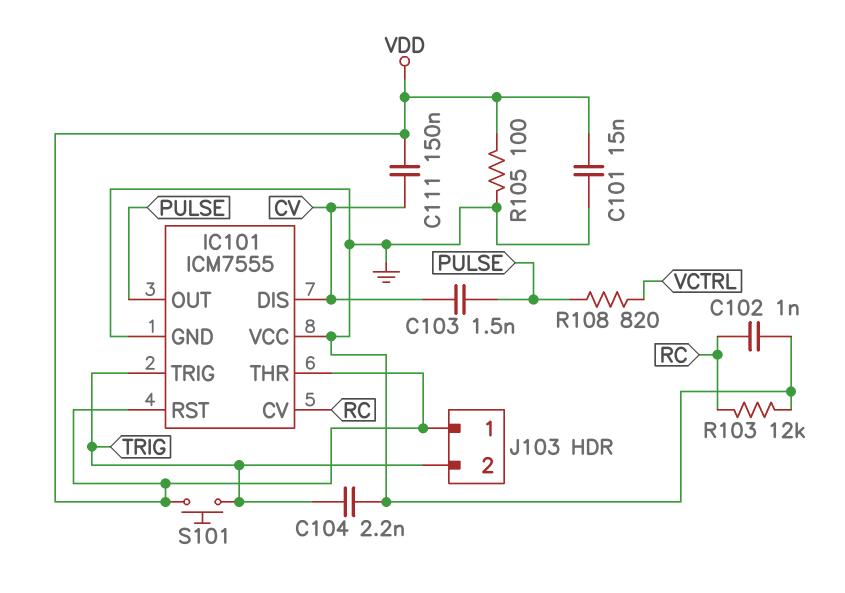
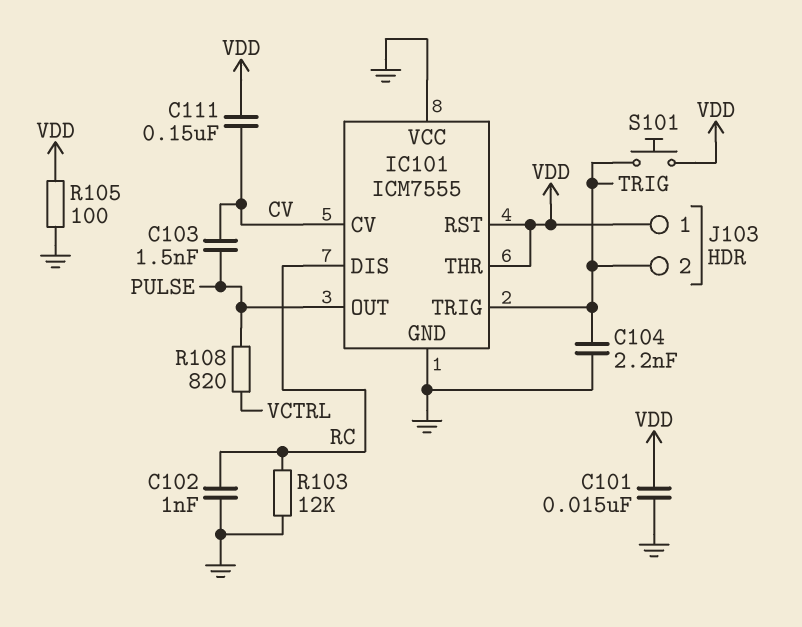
IC101 pin CV: RC -> CV
IC101 pin DIS: CV -> RC

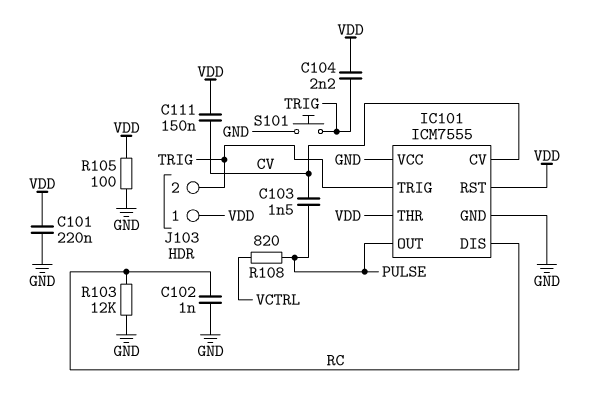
C101: 15nF (GND, VDD) -> 220nF (GND, VDD)
C104: 2.2nF (GND, TRIG) -> 2.2nF (TRIG, VDD)
S101: button (TRIG, VDD) -> button (GND, TRIG)

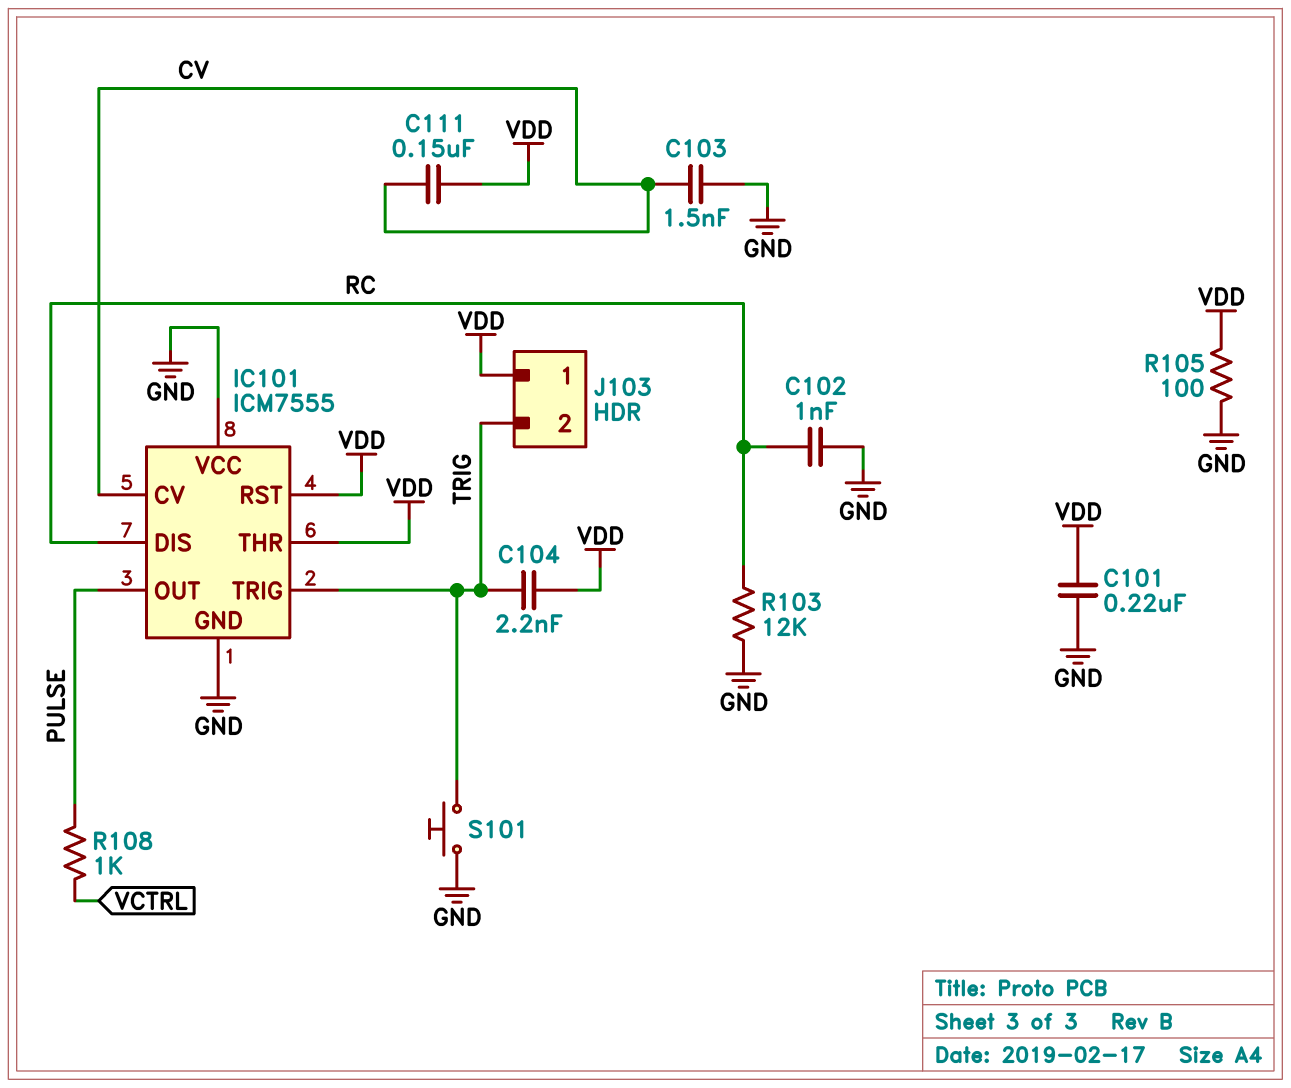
C103: 1.5nF (CV, PULSE) -> 1.5nF (CV, GND)
R108: 820 (PULSE, VCTRL) -> 1k (PULSE, VCTRL)

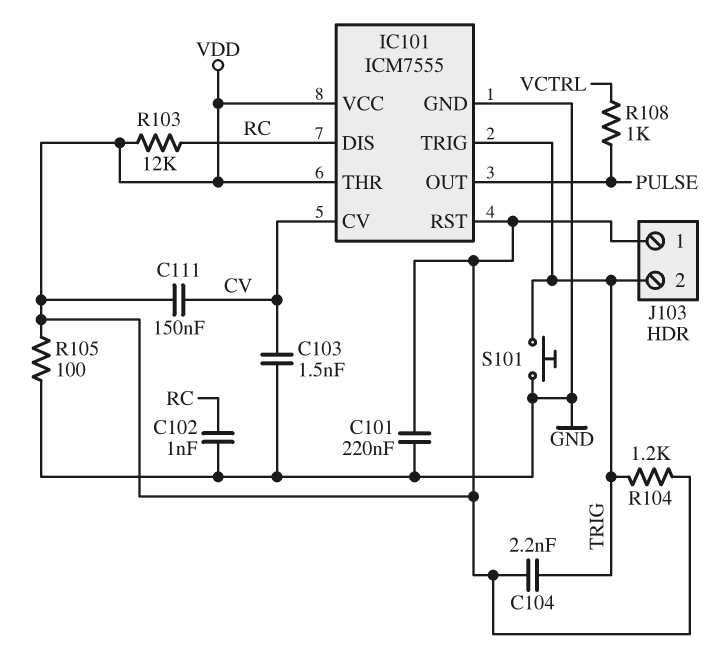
IC101 pin VCC: GND -> VDD
R103: 12k (GND, RC) -> 12k (RC, VDD)
R104: none -> 1.2k (TRIG, VDD)

